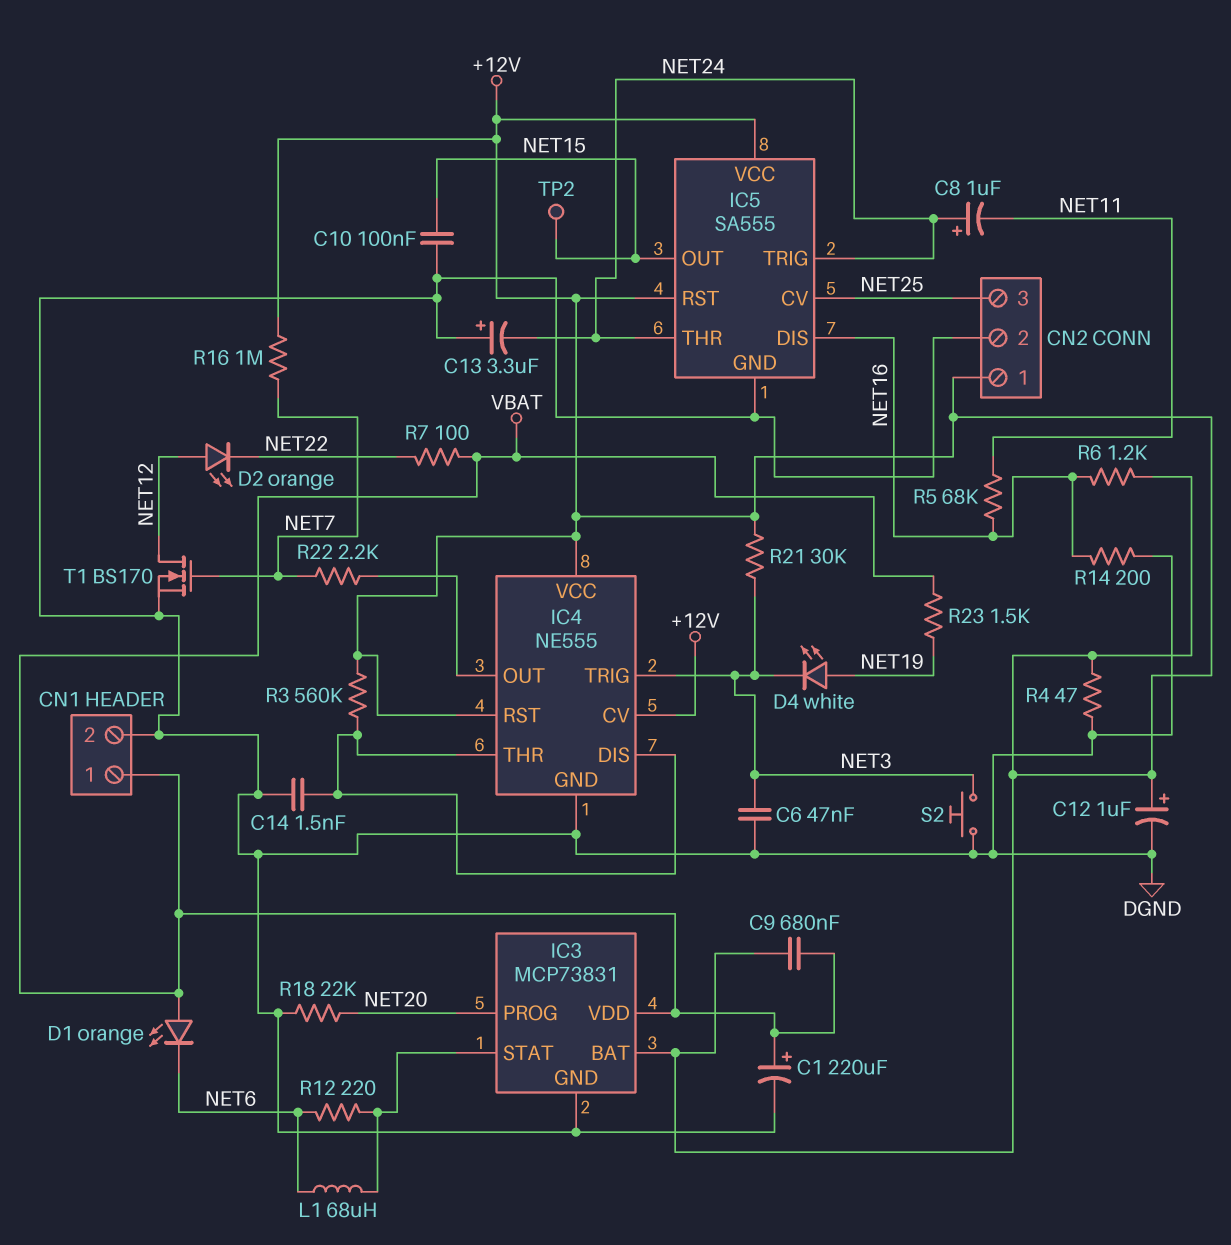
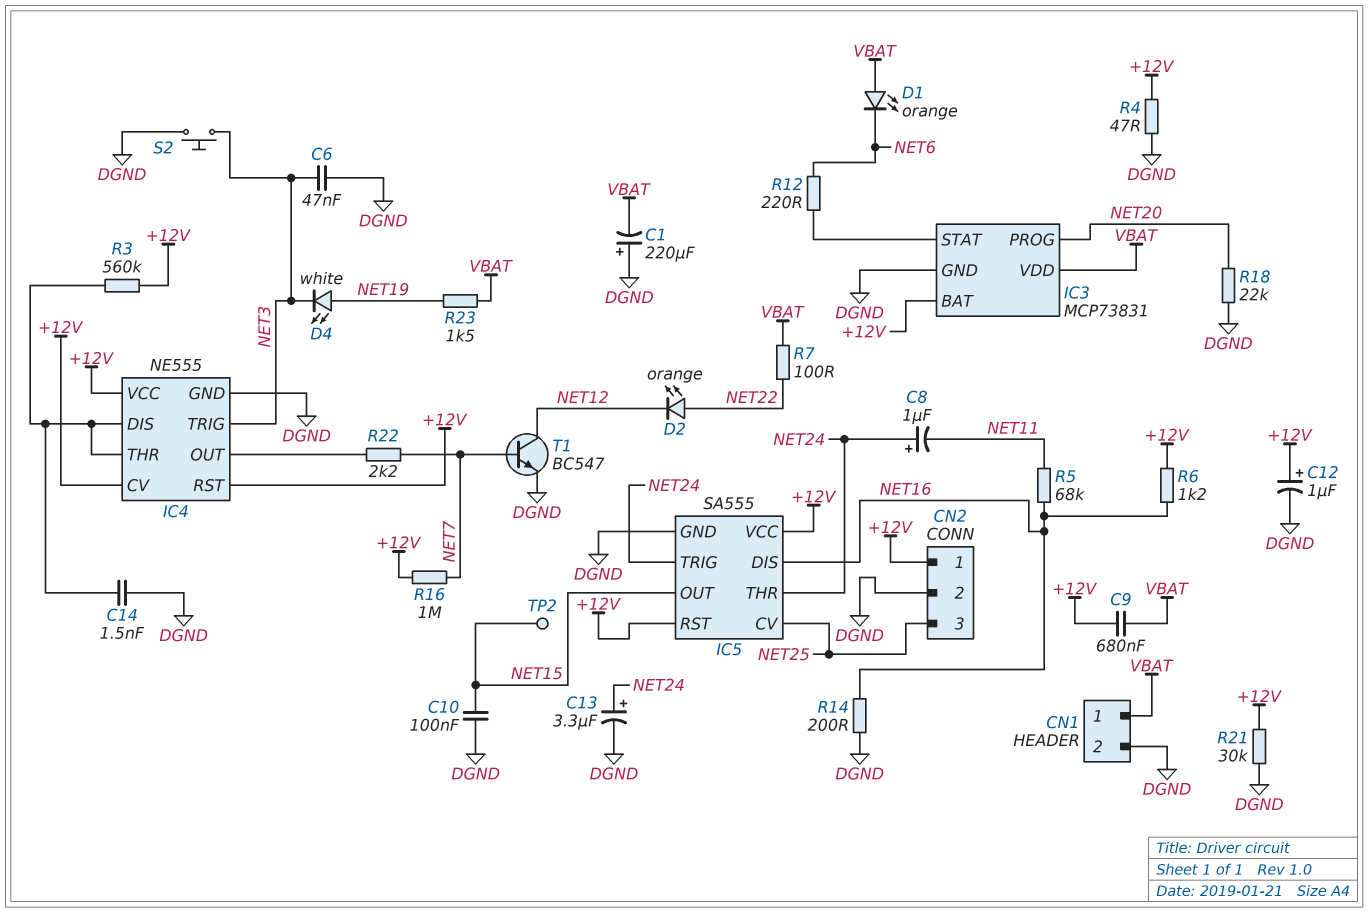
C1: 220uF (plus VBAT, minus DGND) -> 220uF (plus DGND, minus VBAT)
C13: 3.3uF (plus DGND, minus NET24) -> 3.3uF (plus NET24, minus DGND)
D2: LED orange (A NET12, K NET22) -> LED orange (A NET22, K NET12)
L1: 68uH (IC3/STAT, NET6) -> none
R21: 30k (+12V, NET3) -> 30k (+12V, DGND)
T1: NMOS BS170 (G NET7, D NET12, S DGND) -> NPN BC547 (B NET7, C NET12, E DGND)

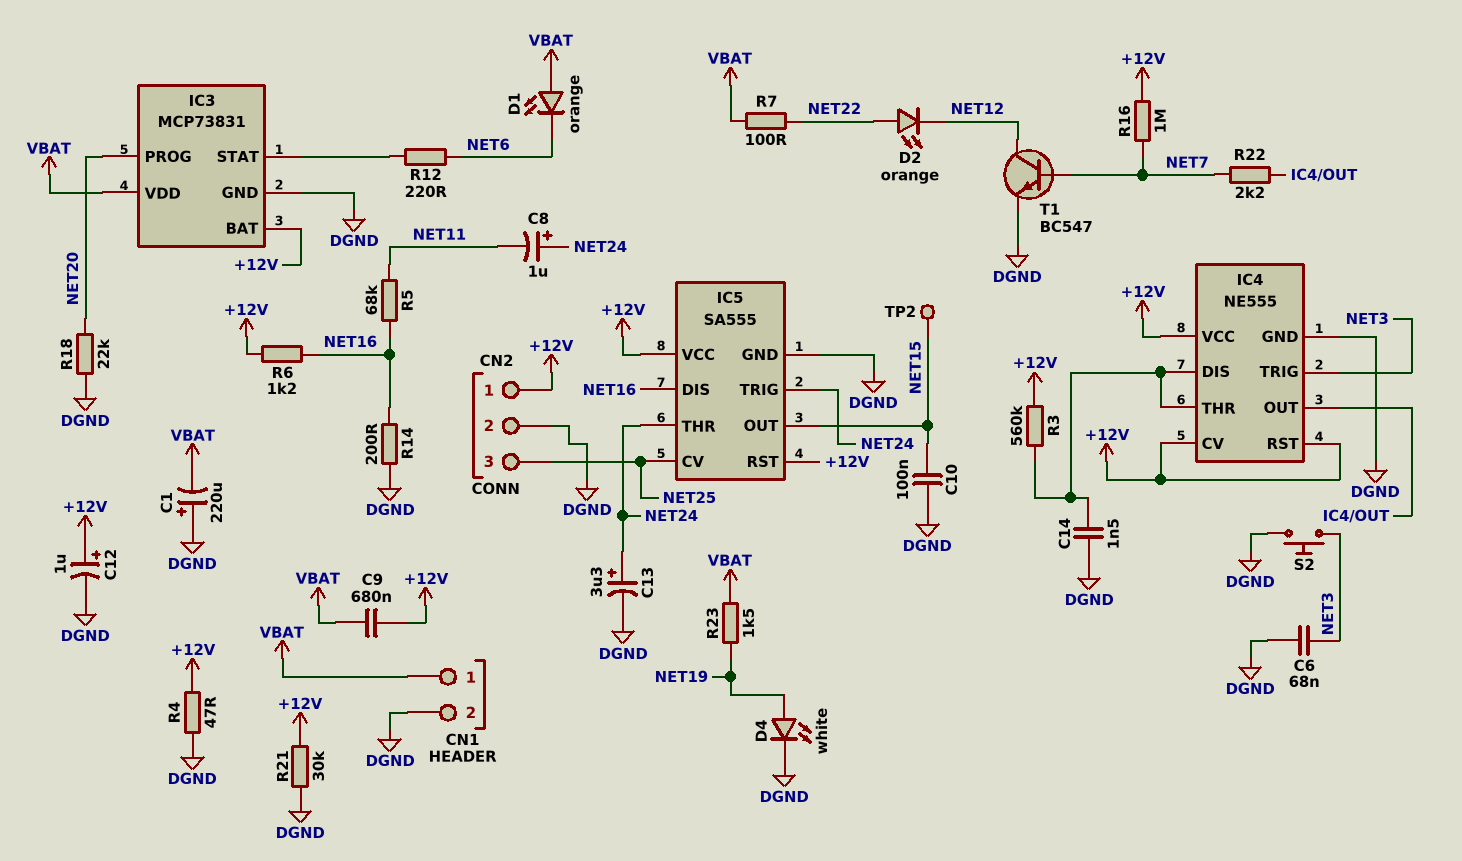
C6: 47nF (DGND, NET3) -> 68nF (DGND, NET3)
D4: LED white (A NET19, K NET3) -> LED white (A NET19, K DGND)

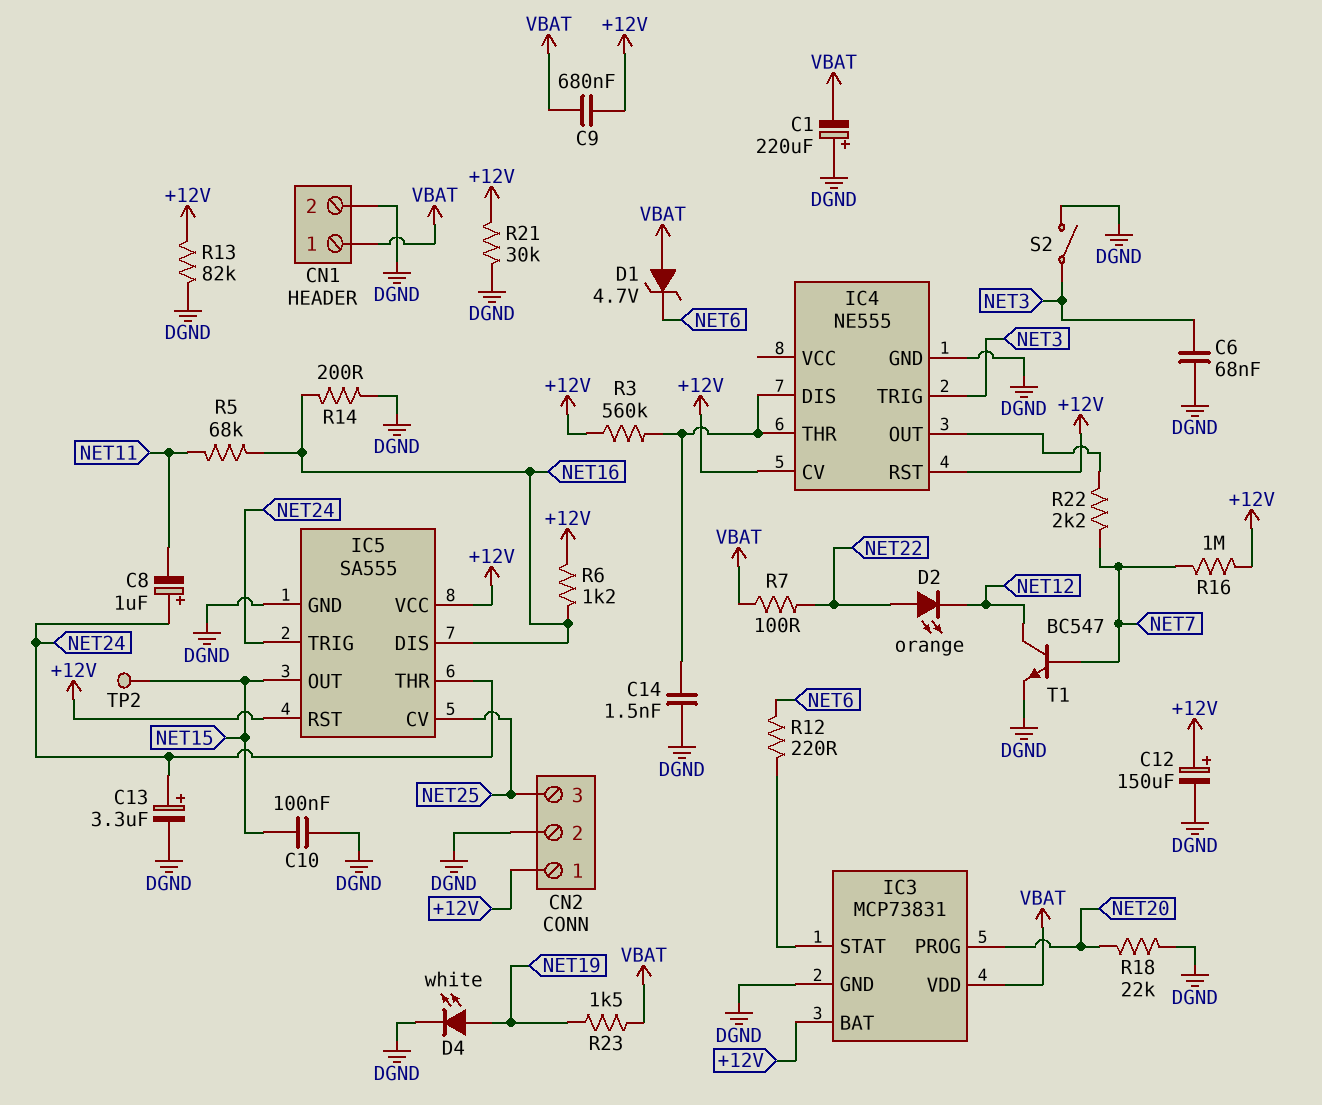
C12: 1uF (plus +12V, minus DGND) -> 150uF (plus +12V, minus DGND)
D1: LED orange (A VBAT, K NET6) -> zener 4.7V (A VBAT, K NET6)
IC4 pin VCC: +12V -> none
R4: 47 (+12V, DGND) -> none
R13: none -> 82k (+12V, DGND)
S2: button (DGND, NET3) -> switch (DGND, NET3)

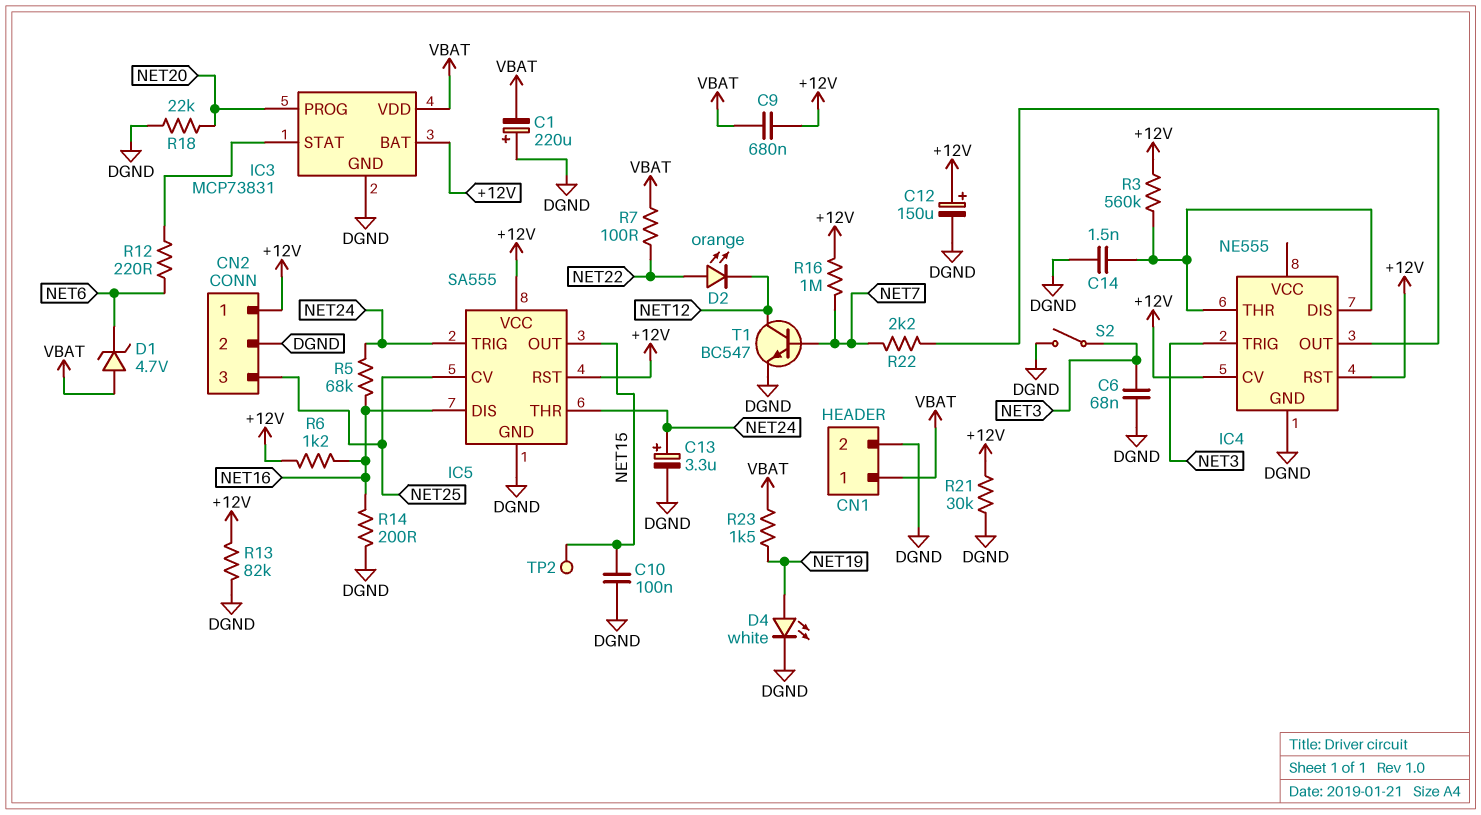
C8: 1uF (plus NET24, minus NET11) -> none
R5: 68k (NET11, NET16) -> 68k (NET16, NET24)

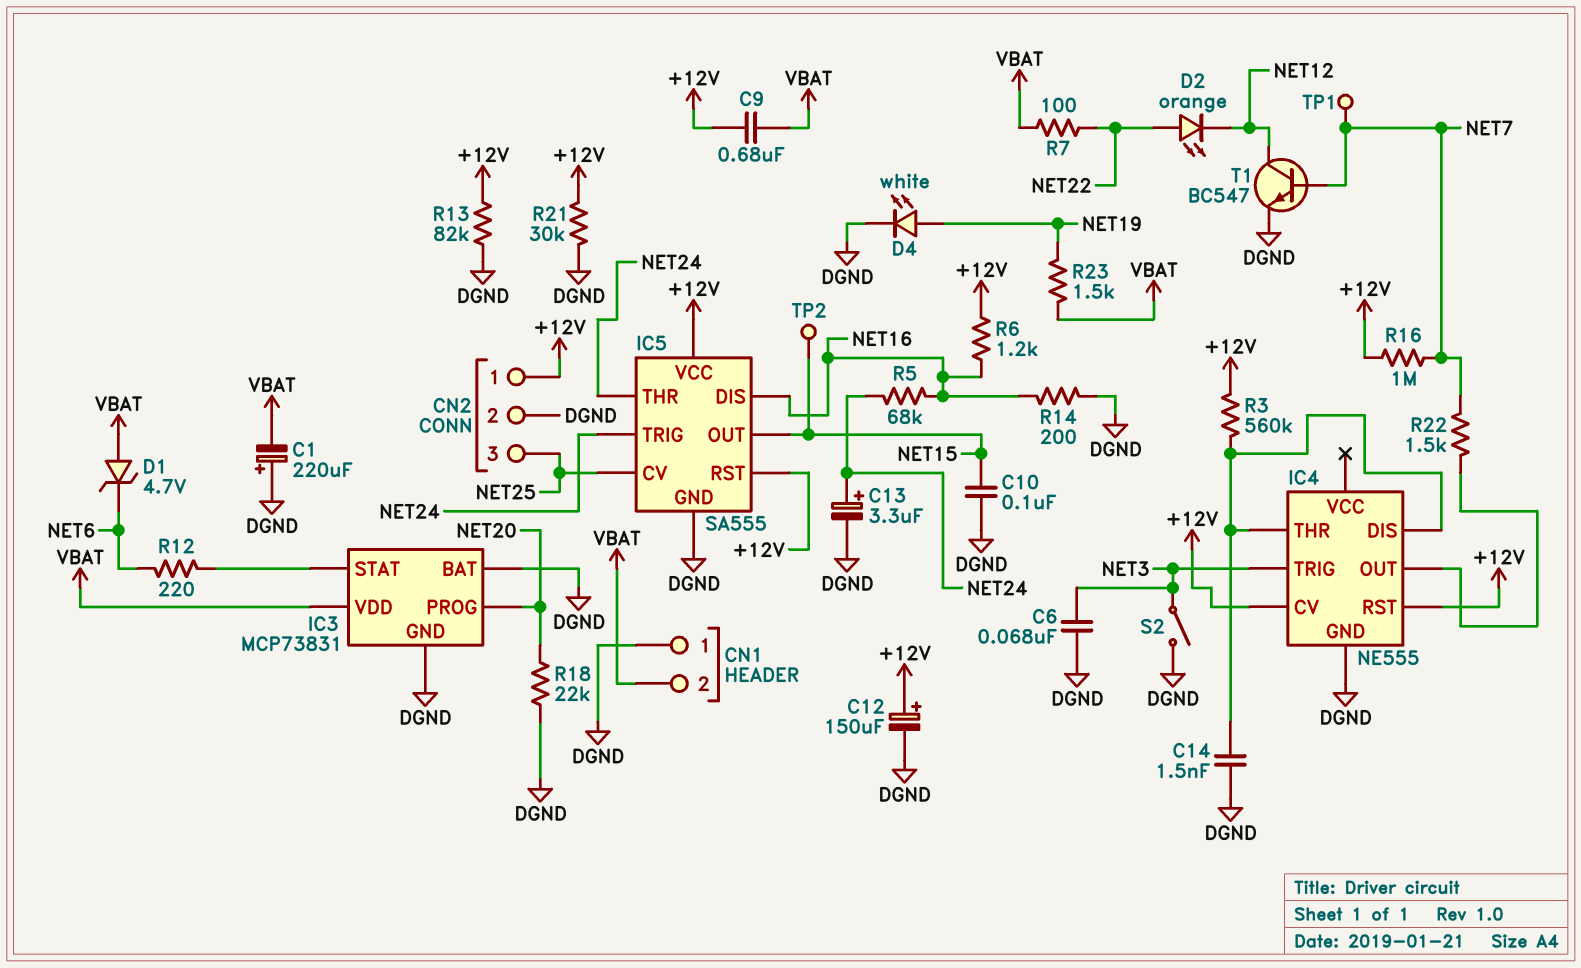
CN1 pin 1: VBAT -> DGND
CN1 pin 2: DGND -> VBAT
IC3 pin BAT: +12V -> DGND
R22: 2.2k (IC4/OUT, NET7) -> 1.5k (IC4/OUT, NET7)
TP1: none -> test point (NET7)

